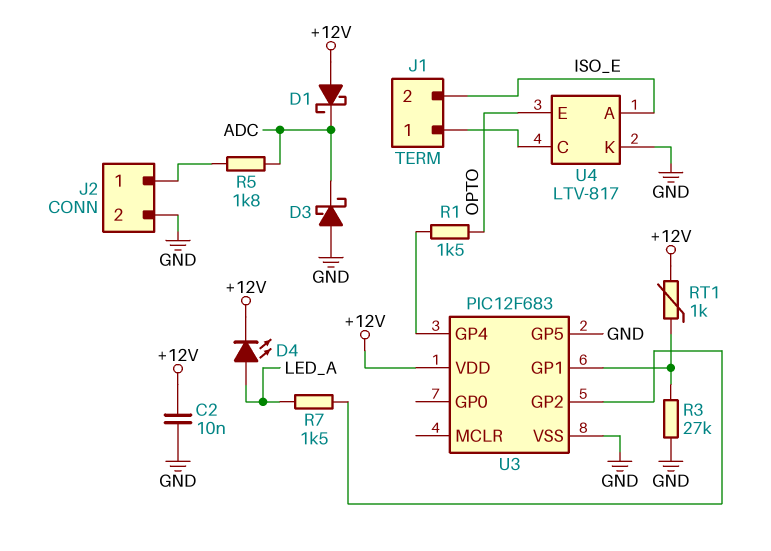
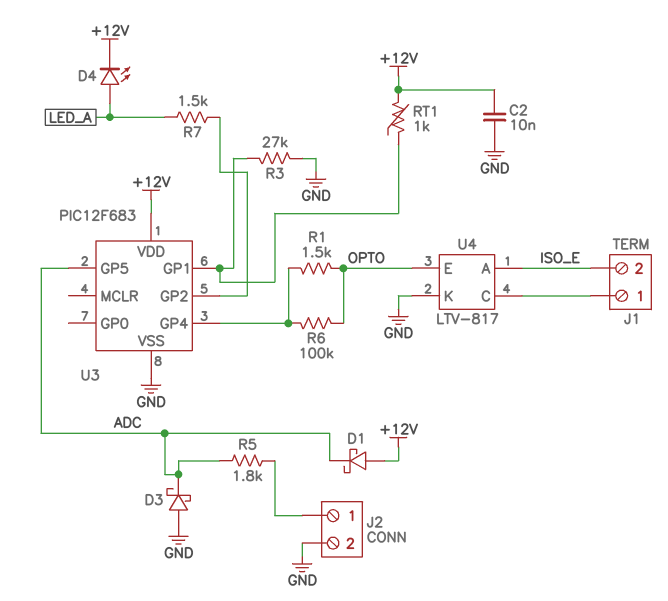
R6: none -> 100k (OPTO, U3/GP4)
U3 pin GP5: GND -> ADC

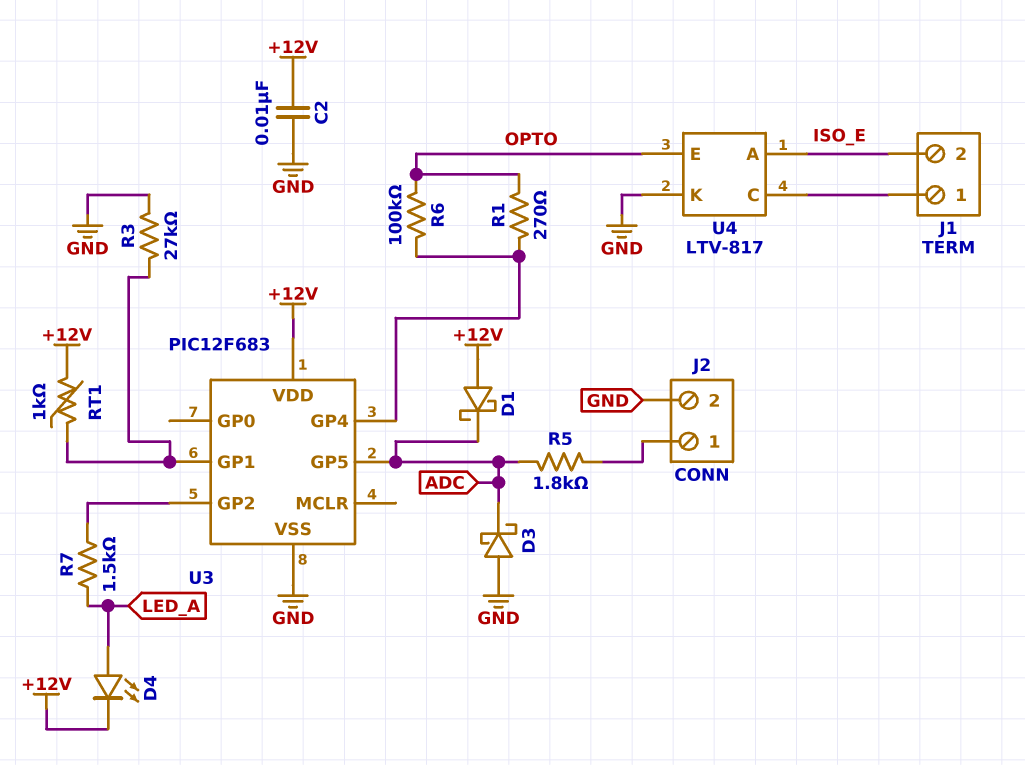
R1: 1.5k (OPTO, U3/GP4) -> 270 (OPTO, U3/GP4)

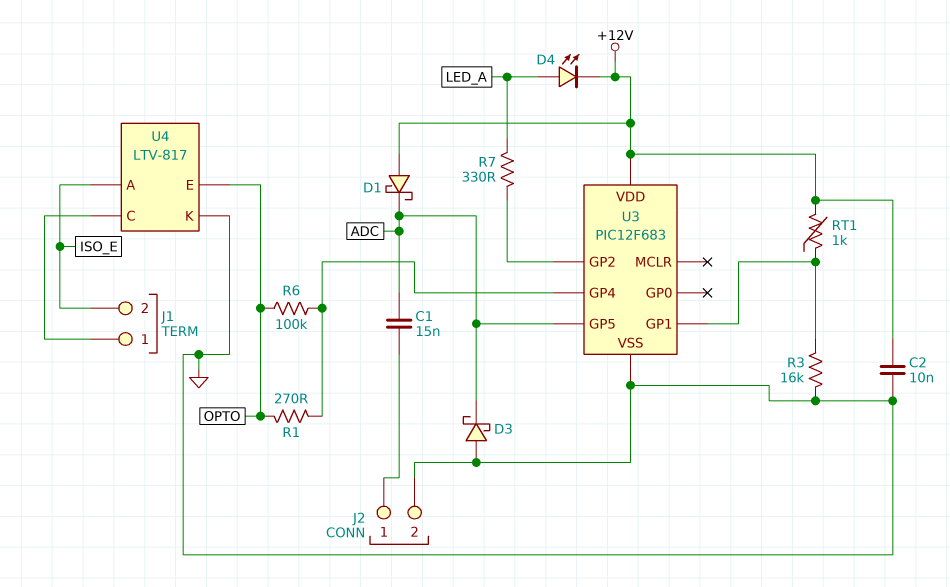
C1: none -> 15nF (ADC, J2/1)
R3: 27k (GND, U3/GP1) -> 16k (GND, U3/GP1)
R5: 1.8k (ADC, J2/1) -> none
R7: 1.5k (LED_A, U3/GP2) -> 330 (LED_A, U3/GP2)

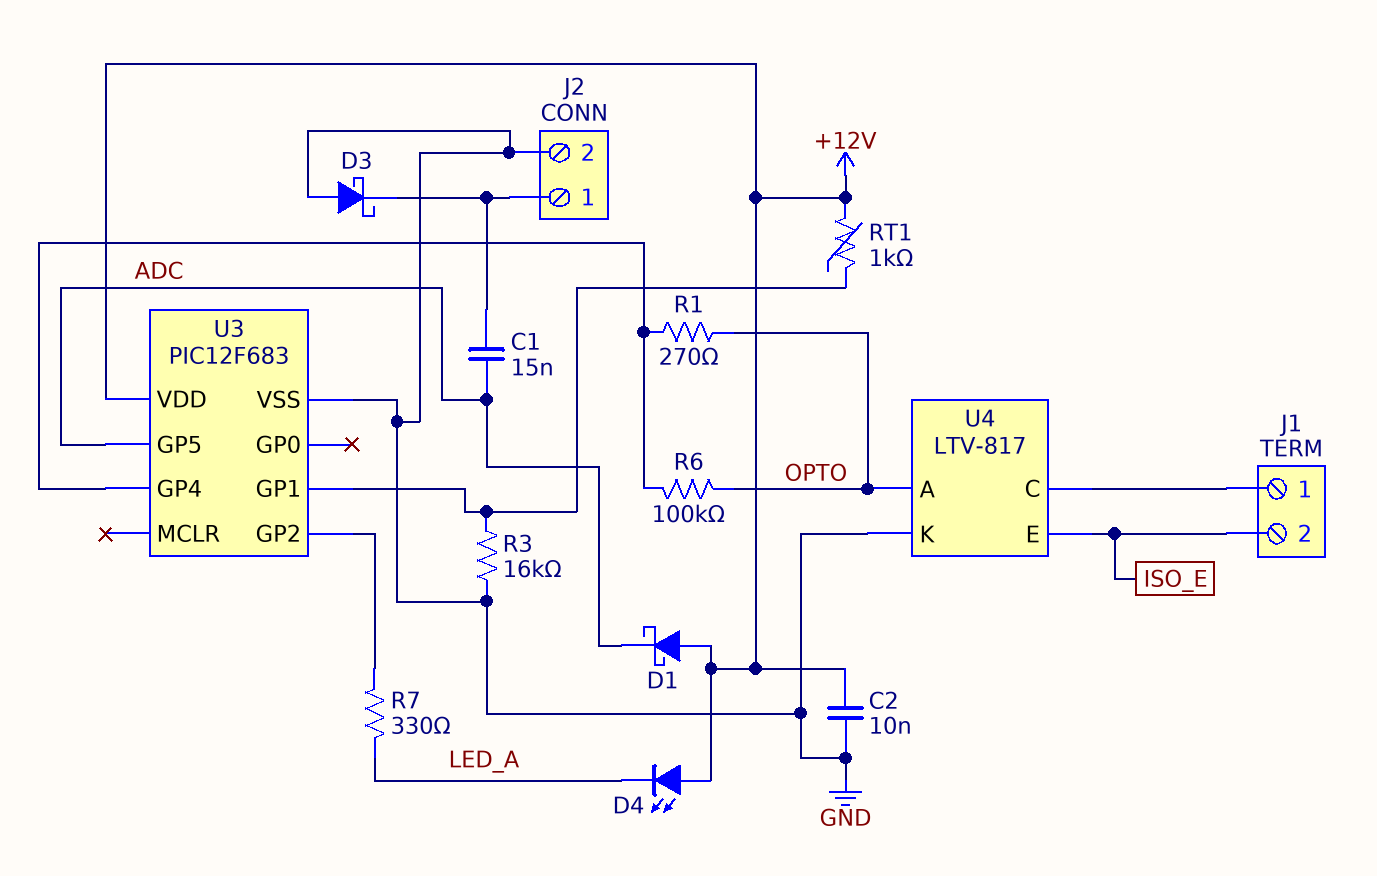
D3: schottky (A GND, K ADC) -> schottky (A GND, K J2/1)
D4: LED (A LED_A, K +12V) -> LED (A +12V, K LED_A)
U4 pin A: ISO_E -> OPTO
U4 pin E: OPTO -> ISO_E

